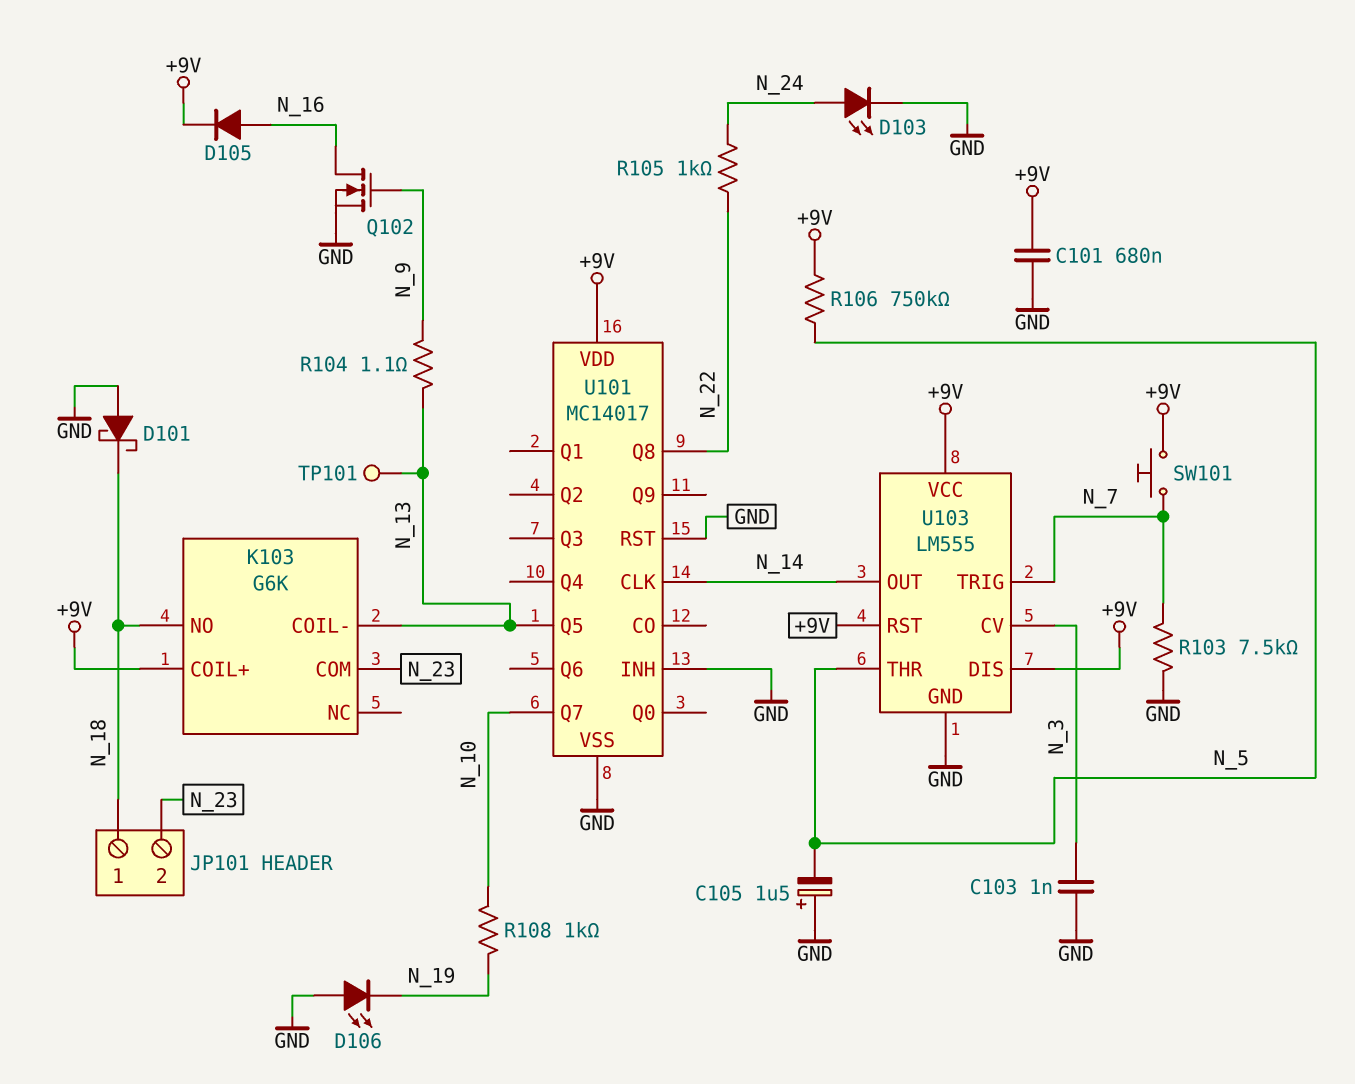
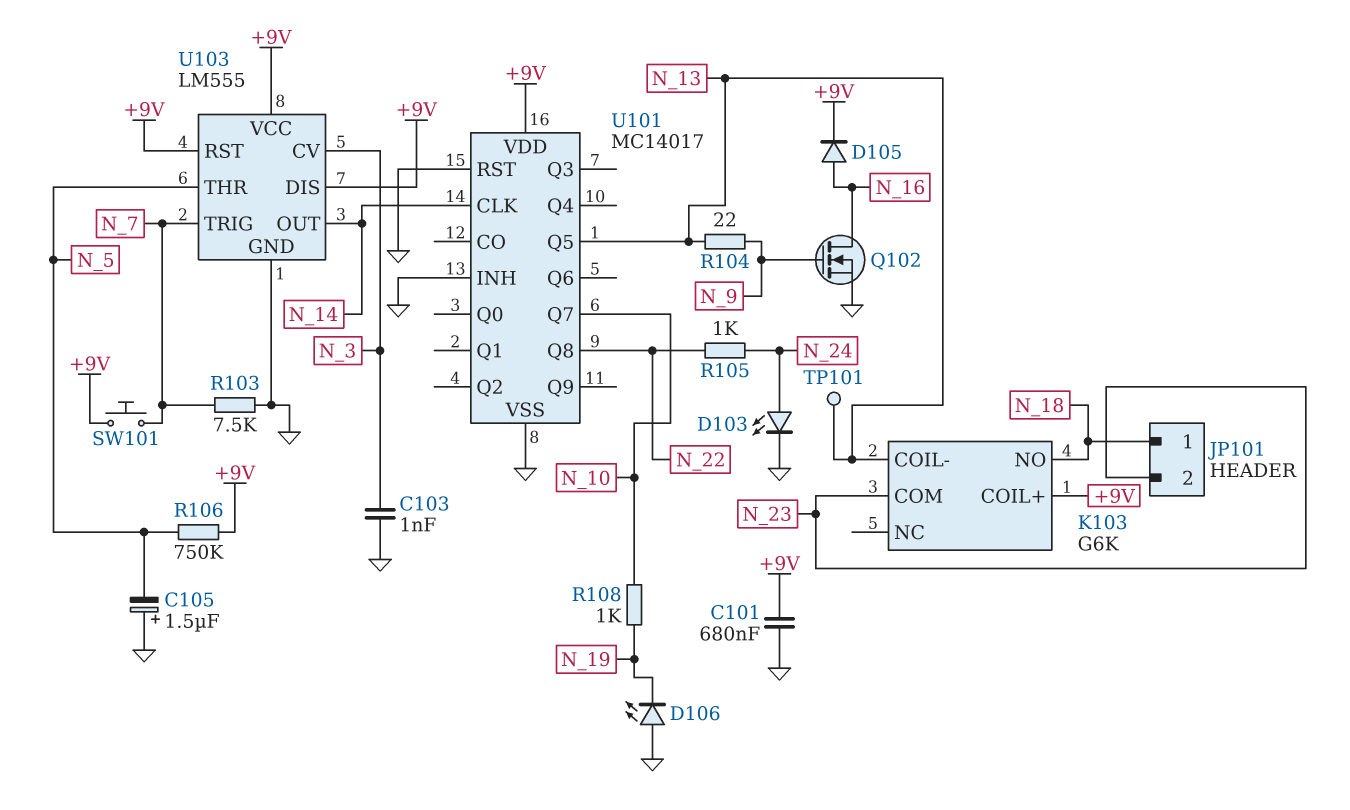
D101: schottky (A GND, K N_18) -> none
R104: 1.1 (N_9, N_13) -> 22 (N_9, N_13)

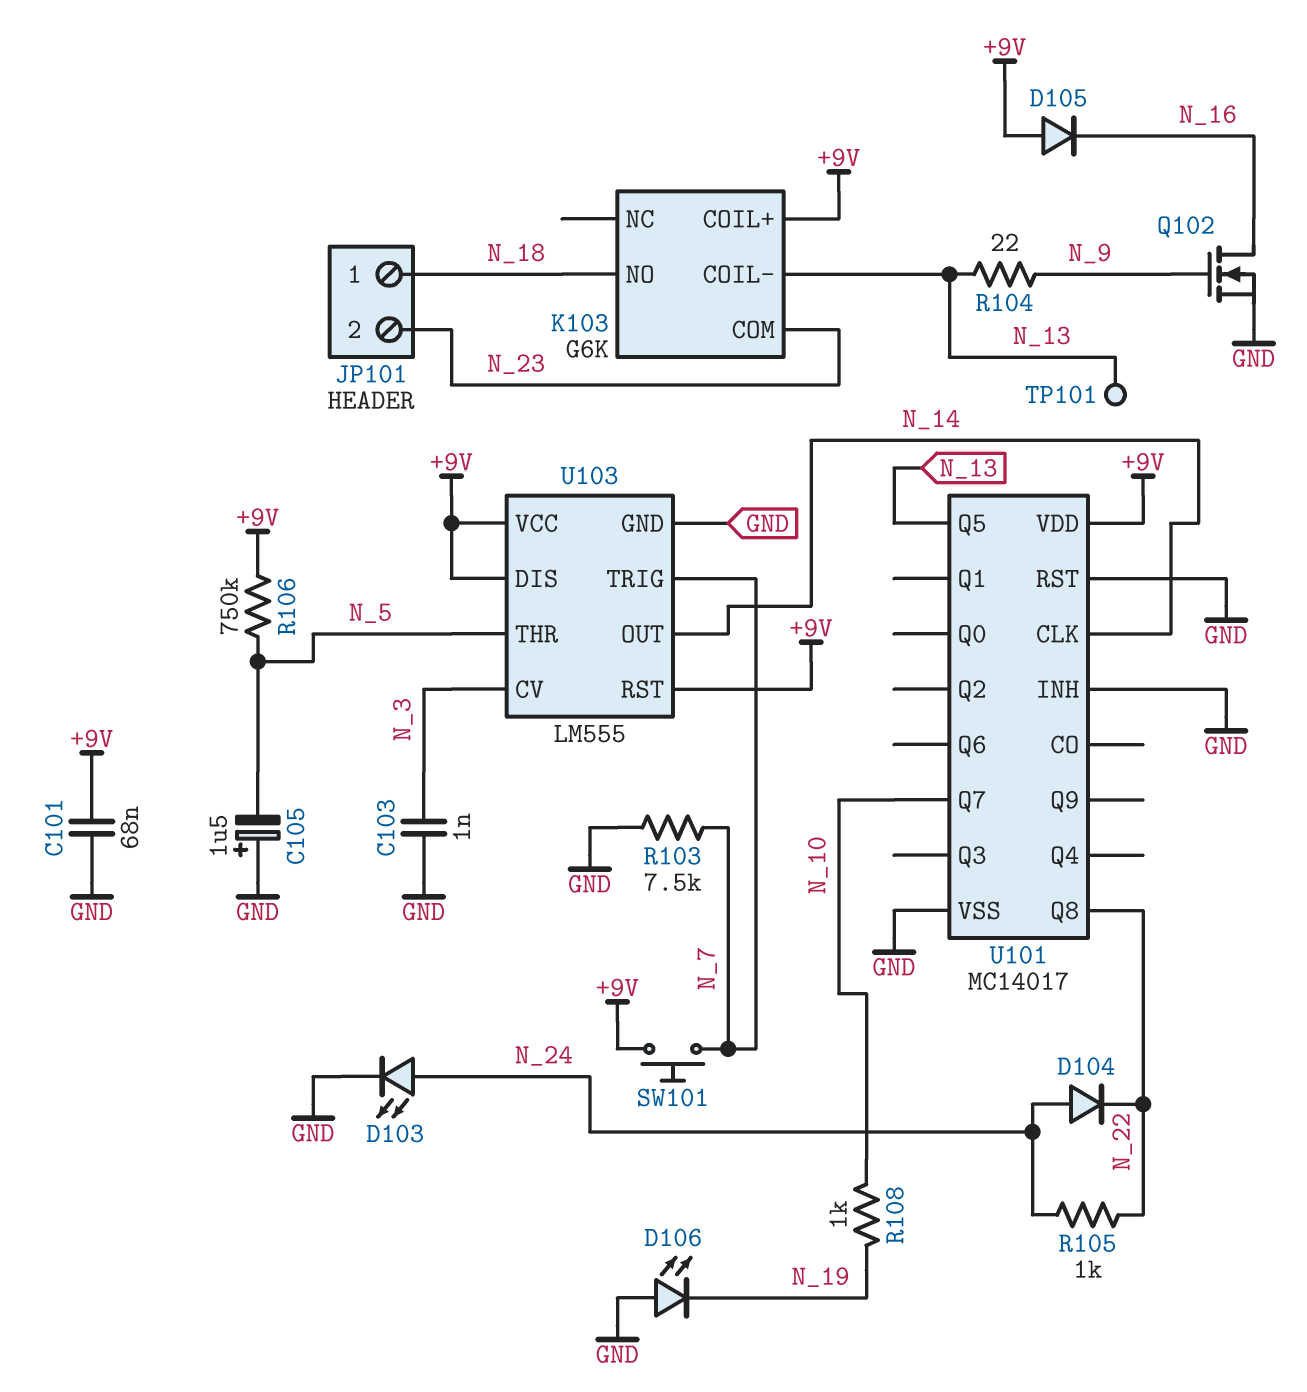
C101: 680nF (+9V, GND) -> 68nF (+9V, GND)
D104: none -> diode (A N_24, K N_22)
D105: diode (A N_16, K +9V) -> diode (A +9V, K N_16)

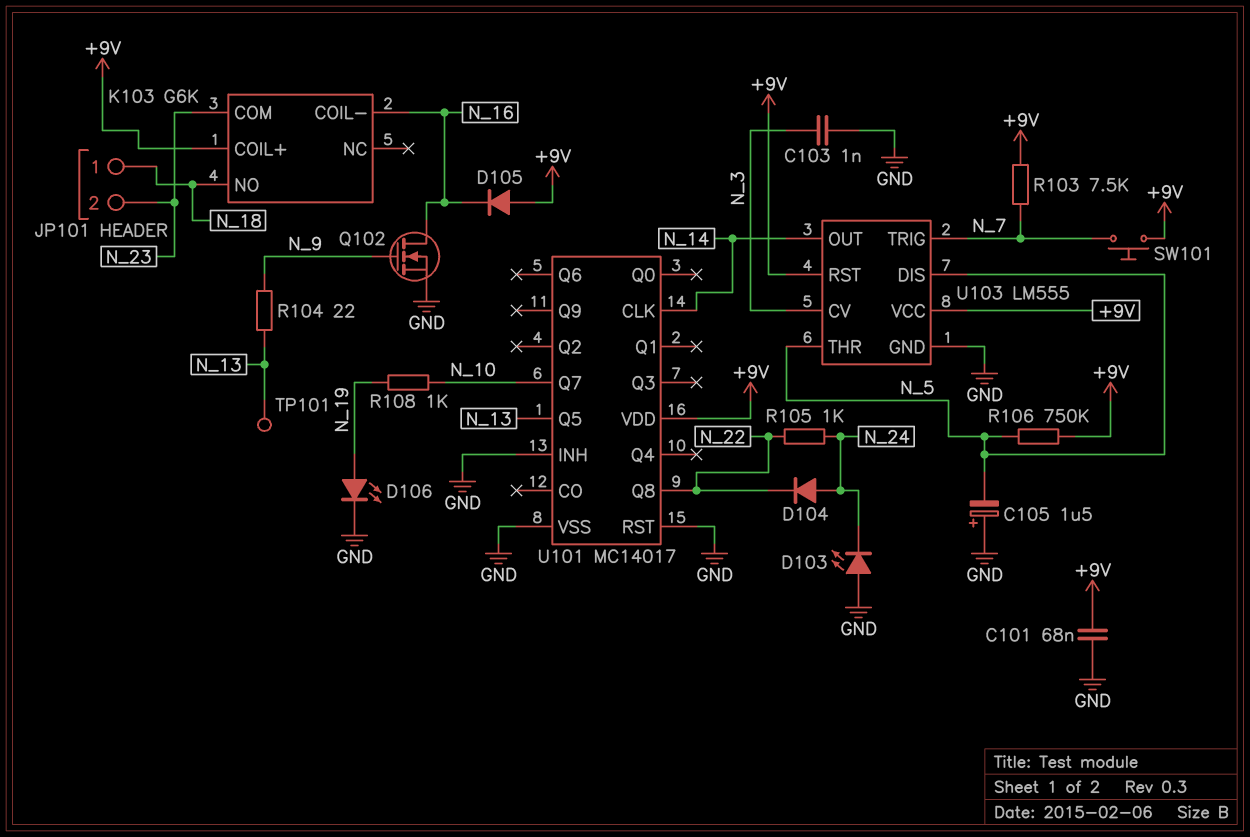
D103: LED (A N_24, K GND) -> LED (A GND, K N_24)
D106: LED (A GND, K N_19) -> LED (A N_19, K GND)
K103 pin COIL-: N_13 -> N_16
R103: 7.5k (GND, N_7) -> 7.5k (+9V, N_7)
U103 pin DIS: +9V -> N_5

